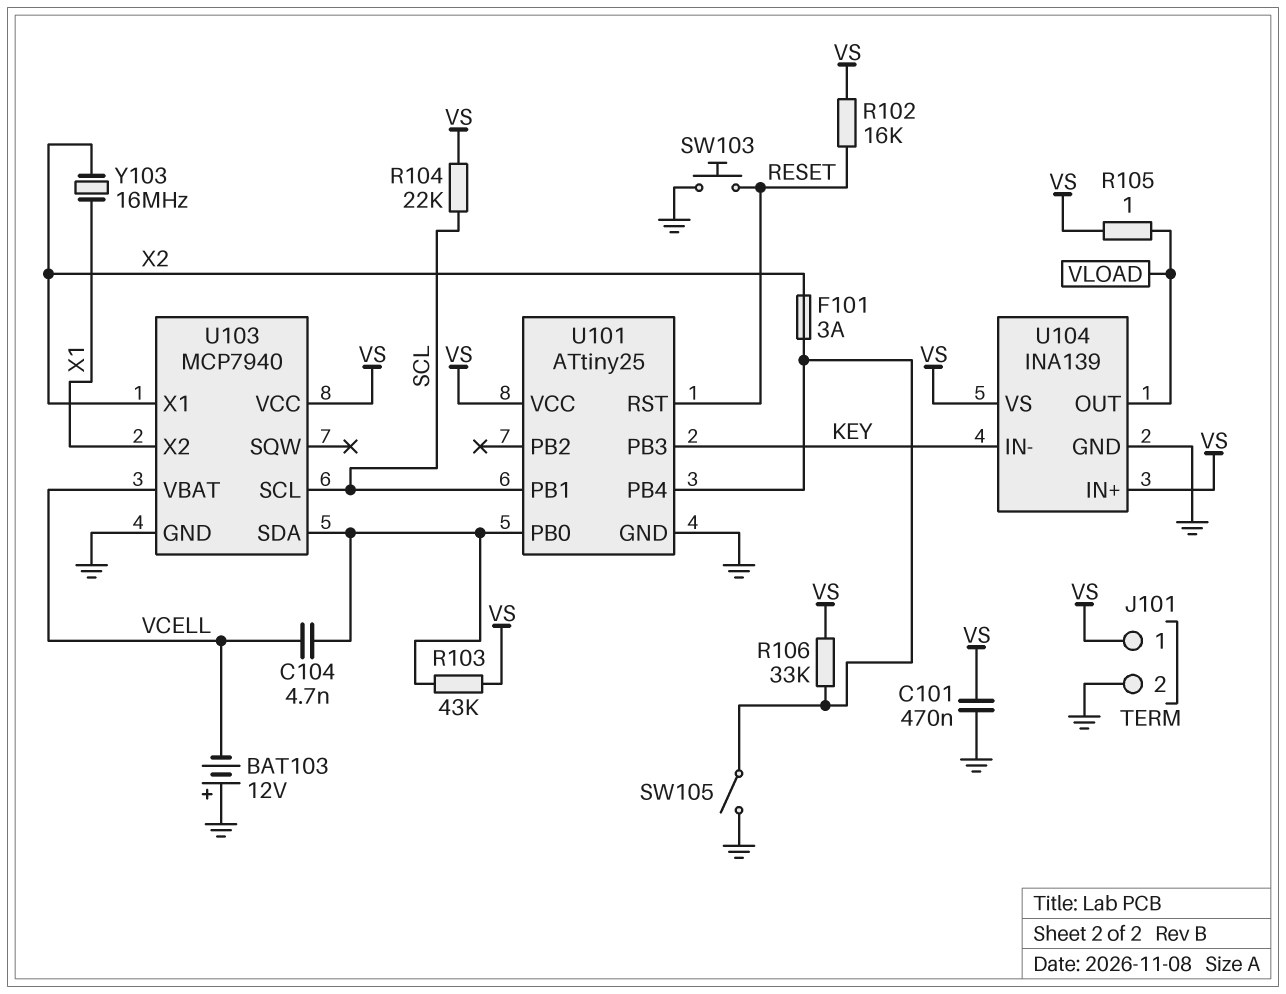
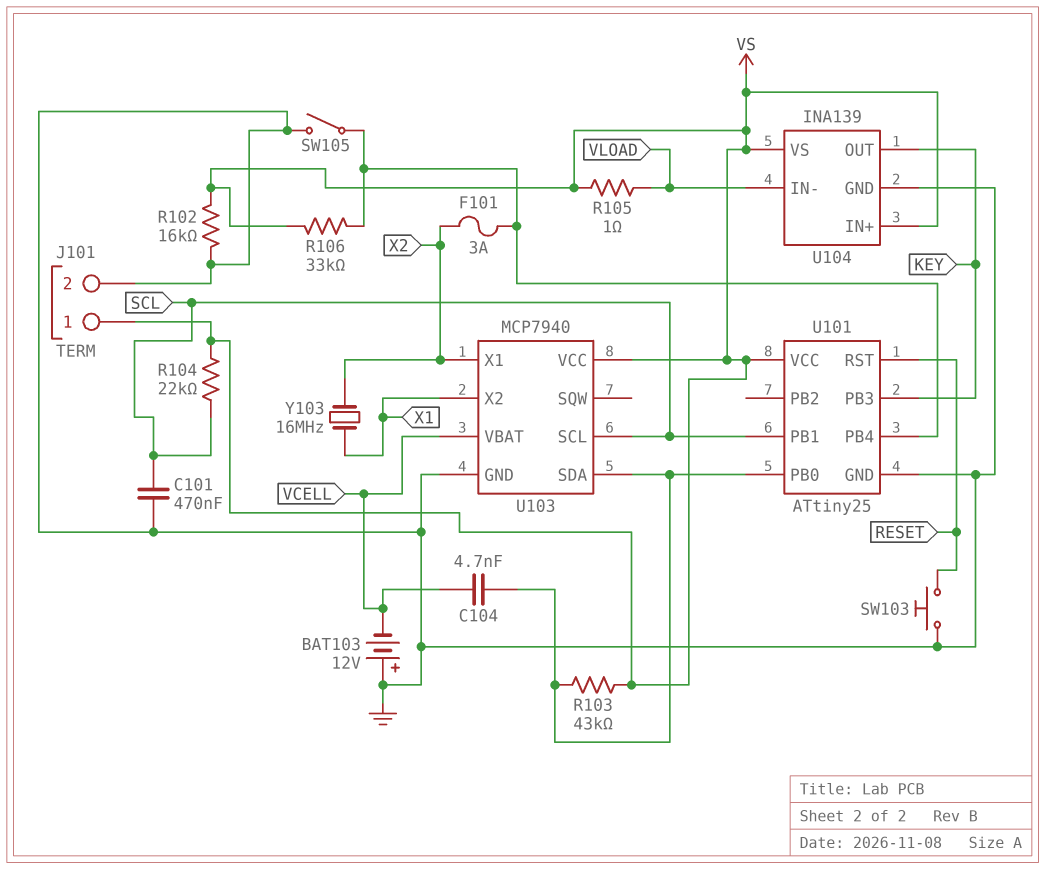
C101: 470nF (GND, VS) -> 470nF (GND, SCL)
R102: 16k (RESET, VS) -> 16k (GND, VS)
U104 pin IN-: KEY -> VLOAD
U104 pin OUT: VLOAD -> KEY

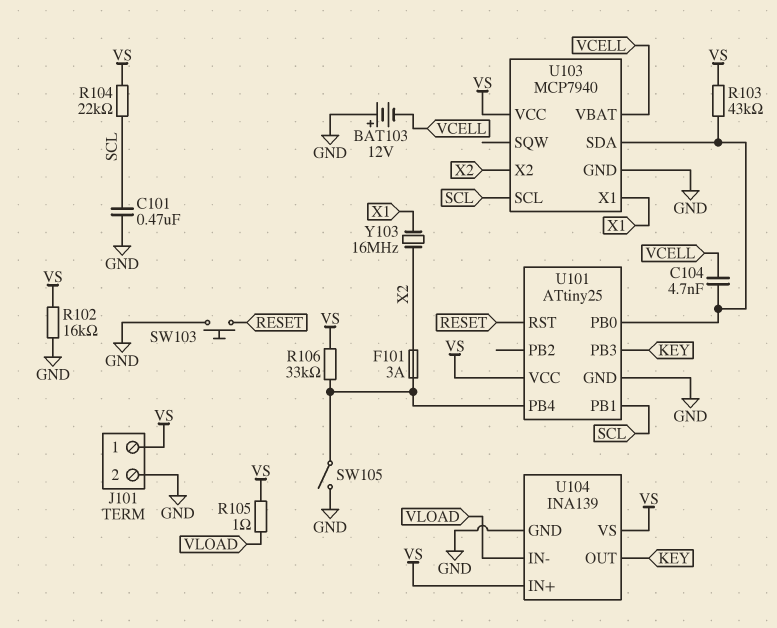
U103 pin X1: X2 -> X1
U103 pin X2: X1 -> X2

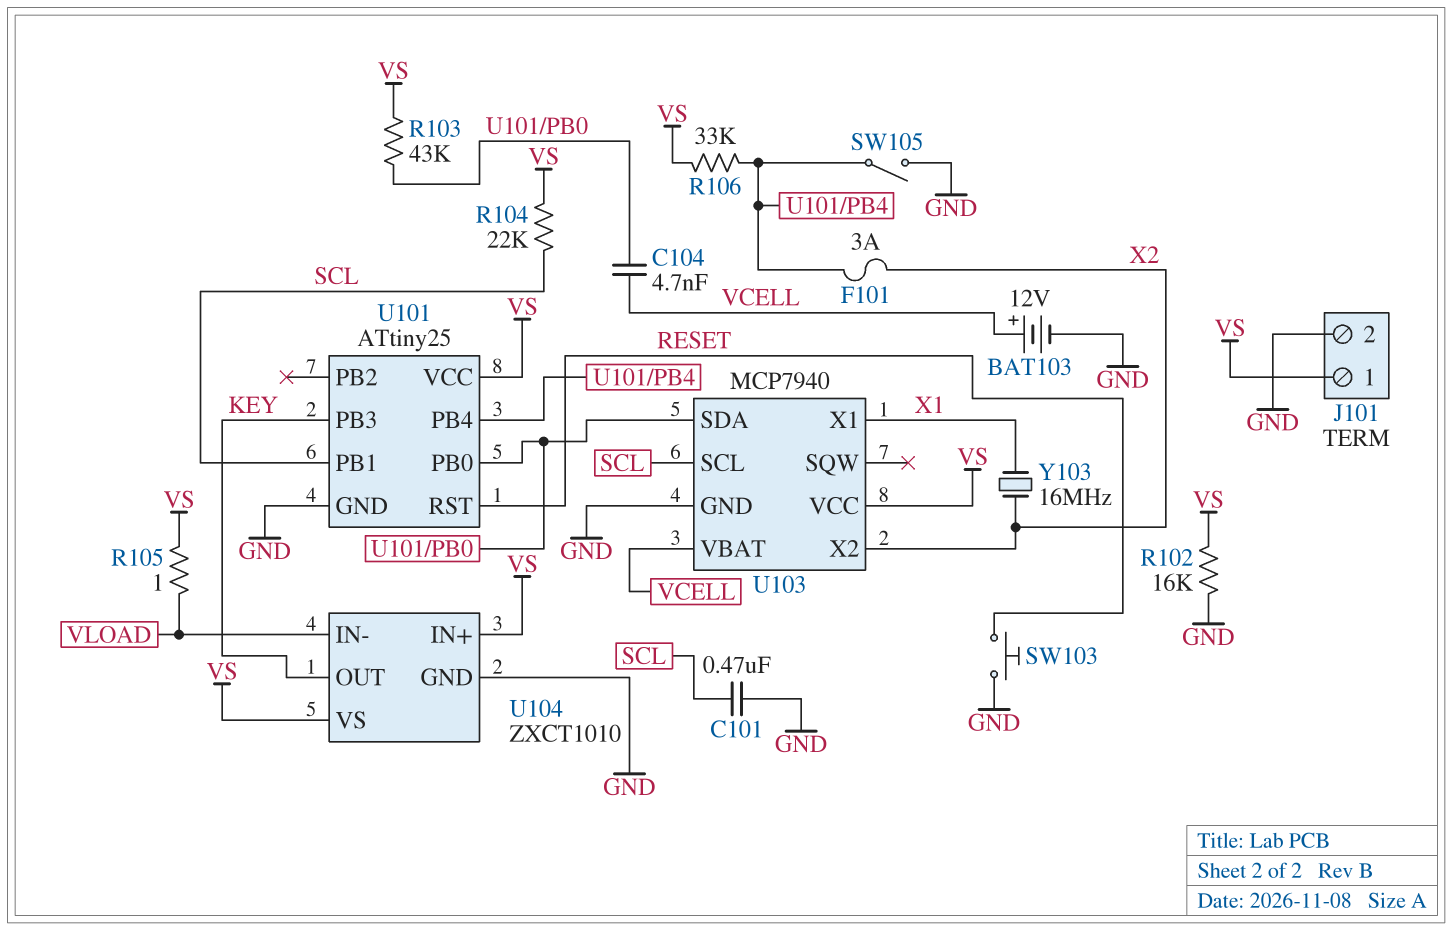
BAT103: 12V (plus GND, minus VCELL) -> 12V (plus VCELL, minus GND)
U104: INA139 -> ZXCT1010

